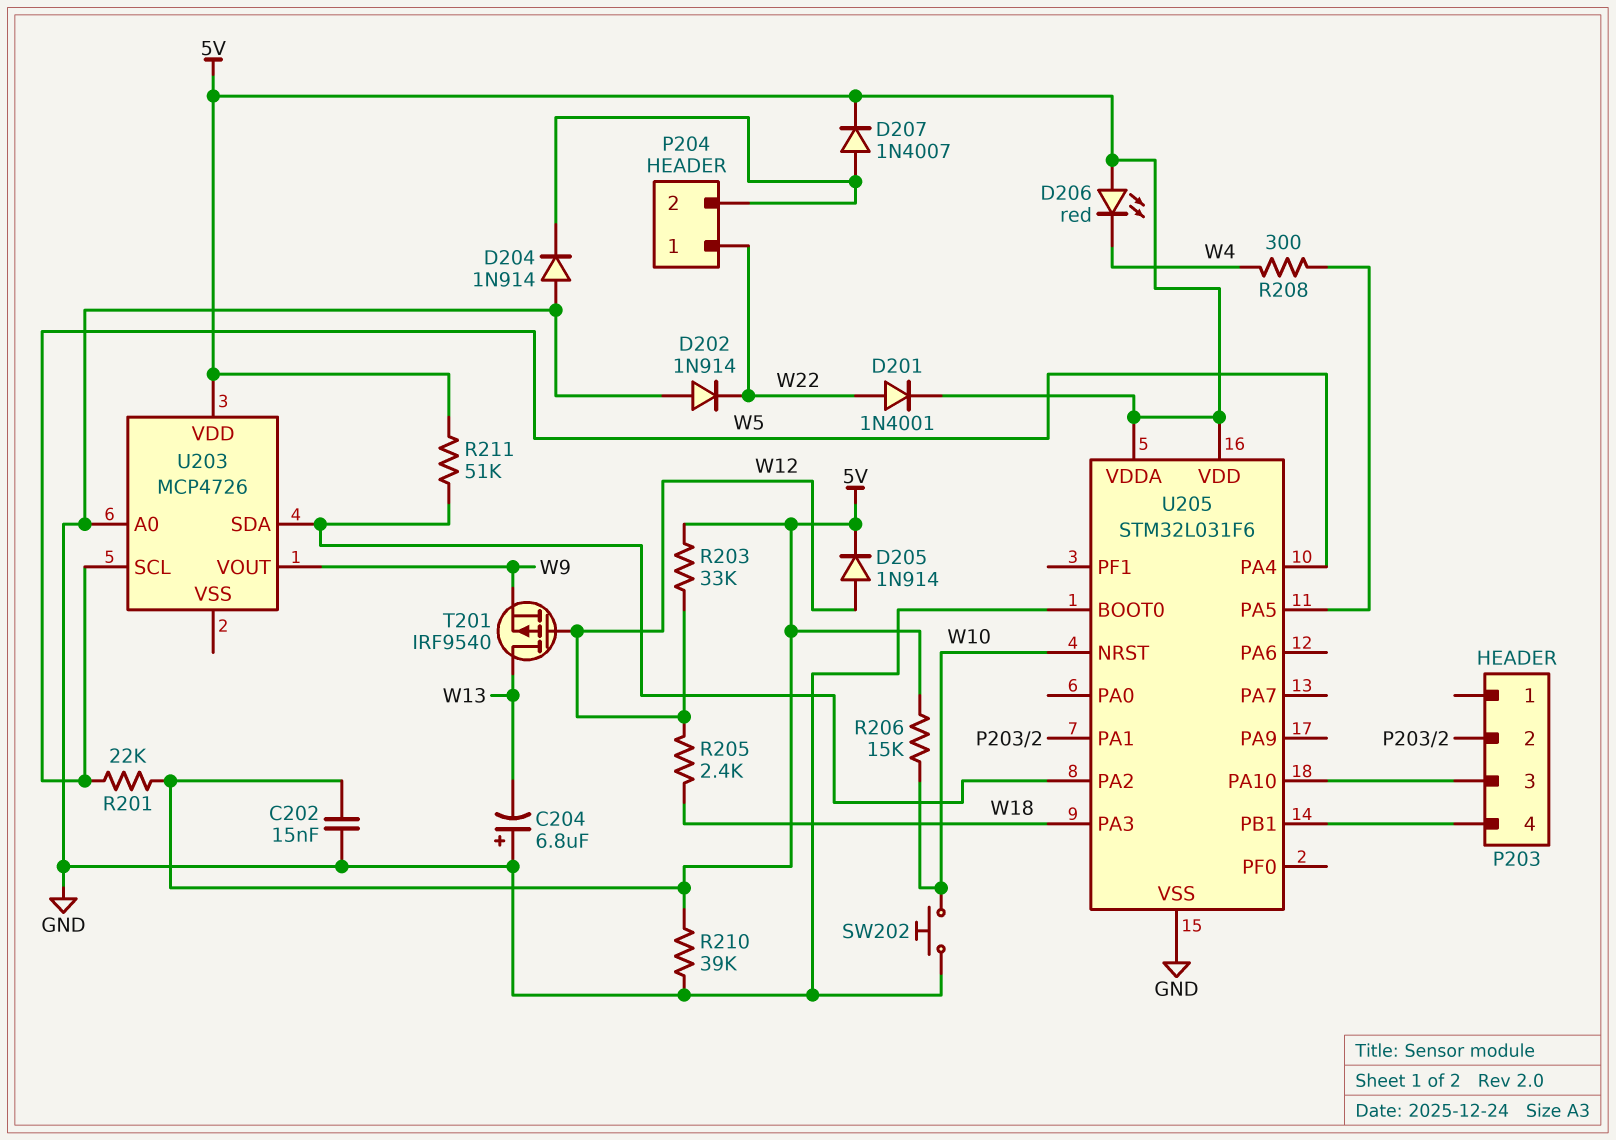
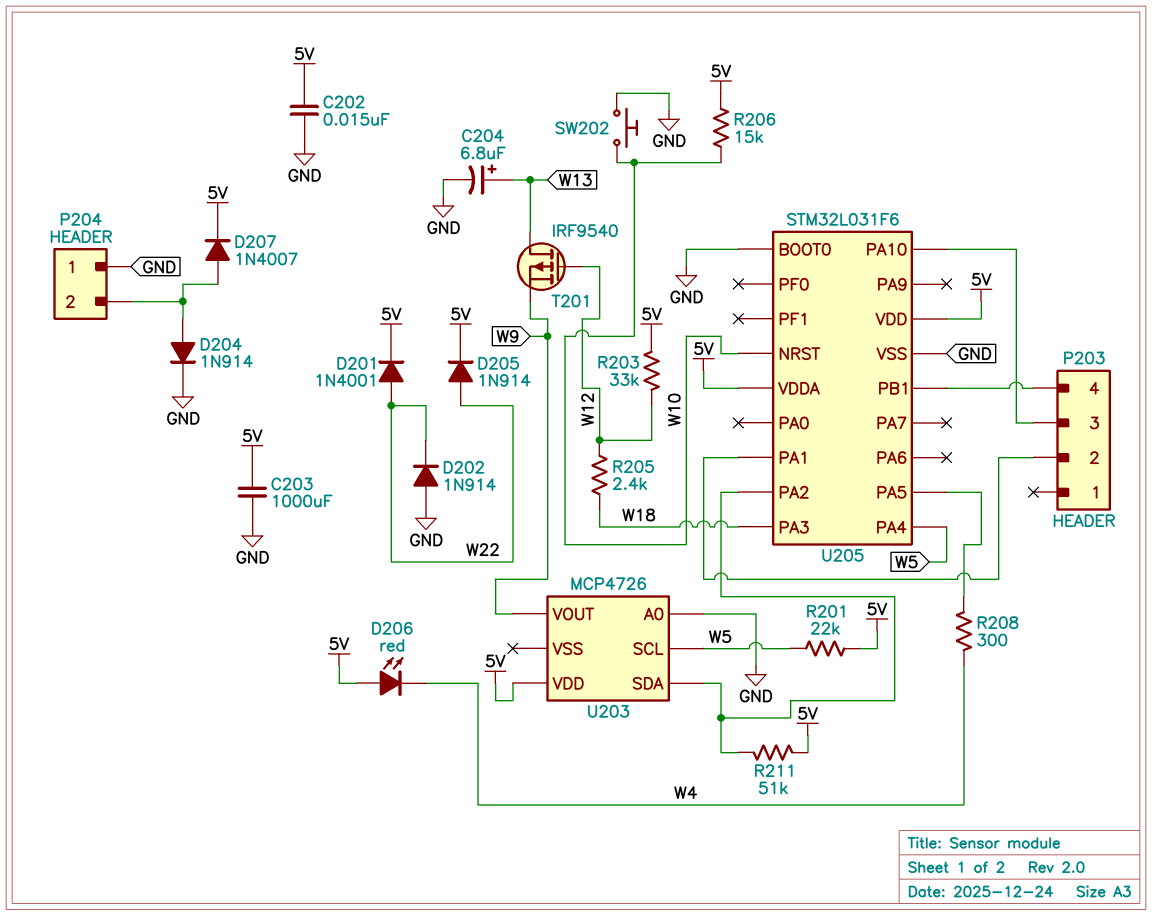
C203: none -> 1000uF (5V, GND)
C204: 6.8uF (plus GND, minus W13) -> 6.8uF (plus W13, minus GND)
D204: diode 1N914 (A GND, K P204/2) -> diode 1N914 (A P204/2, K GND)
D205: diode 1N914 (A W12, K 5V) -> diode 1N914 (A W22, K 5V)
P204 pin 1: W22 -> GND
R210: 39k (5V, GND) -> none

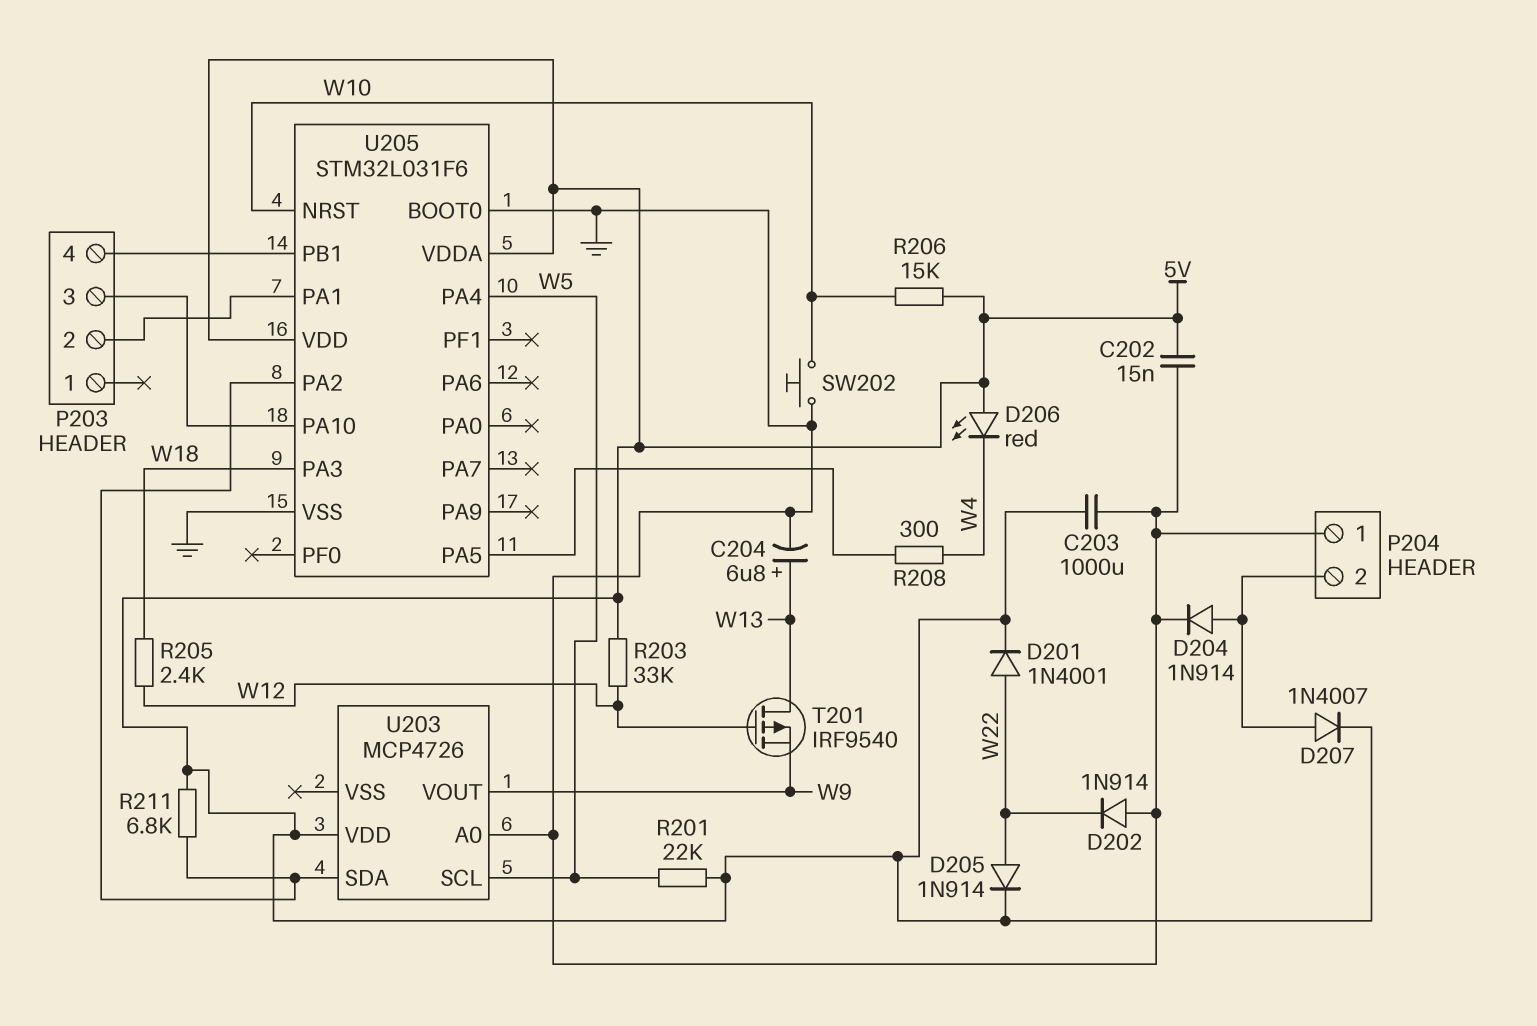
R211: 51k (5V, U203/SDA) -> 6.8k (5V, U203/SDA)

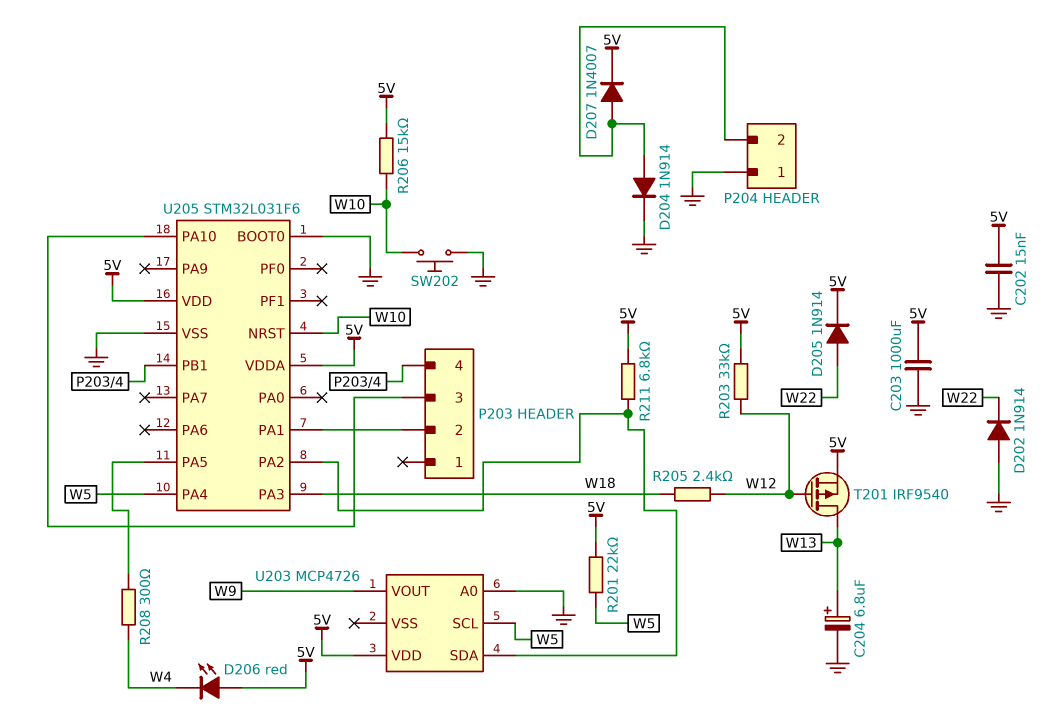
D201: diode 1N4001 (A W22, K 5V) -> none
T201: PMOS IRF9540 (G W12, D W13, S W9) -> PMOS IRF9540 (G W12, D W13, S 5V)

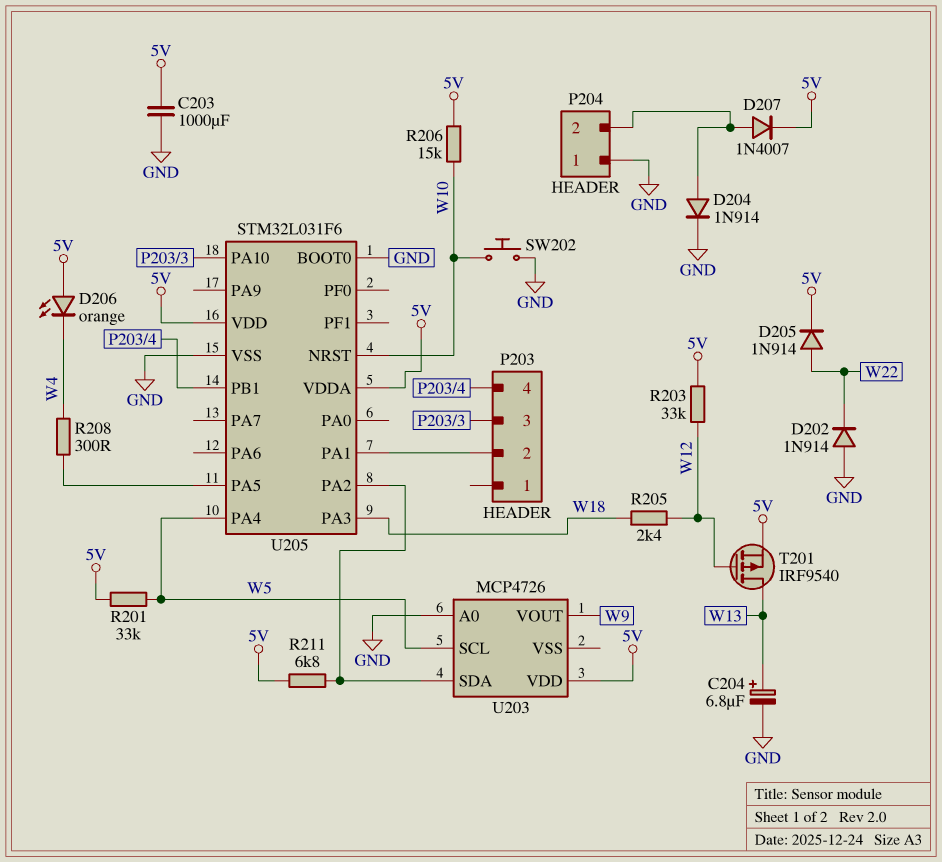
C202: 15nF (5V, GND) -> none
D206: LED red (A 5V, K W4) -> LED orange (A 5V, K W4)
R201: 22k (5V, W5) -> 33k (5V, W5)

